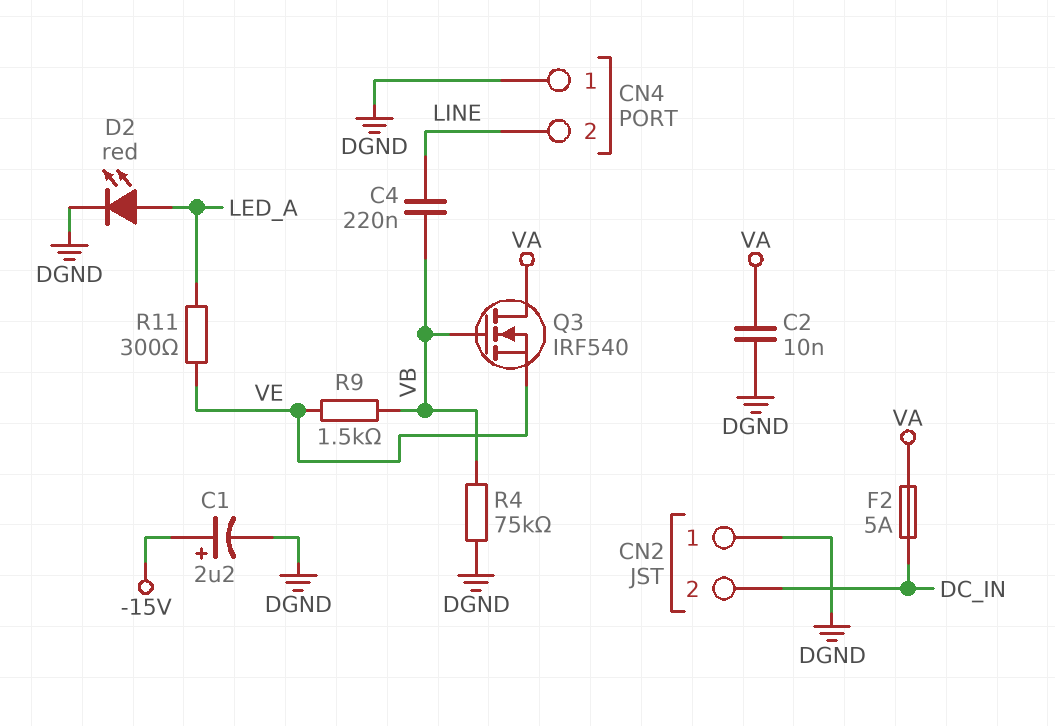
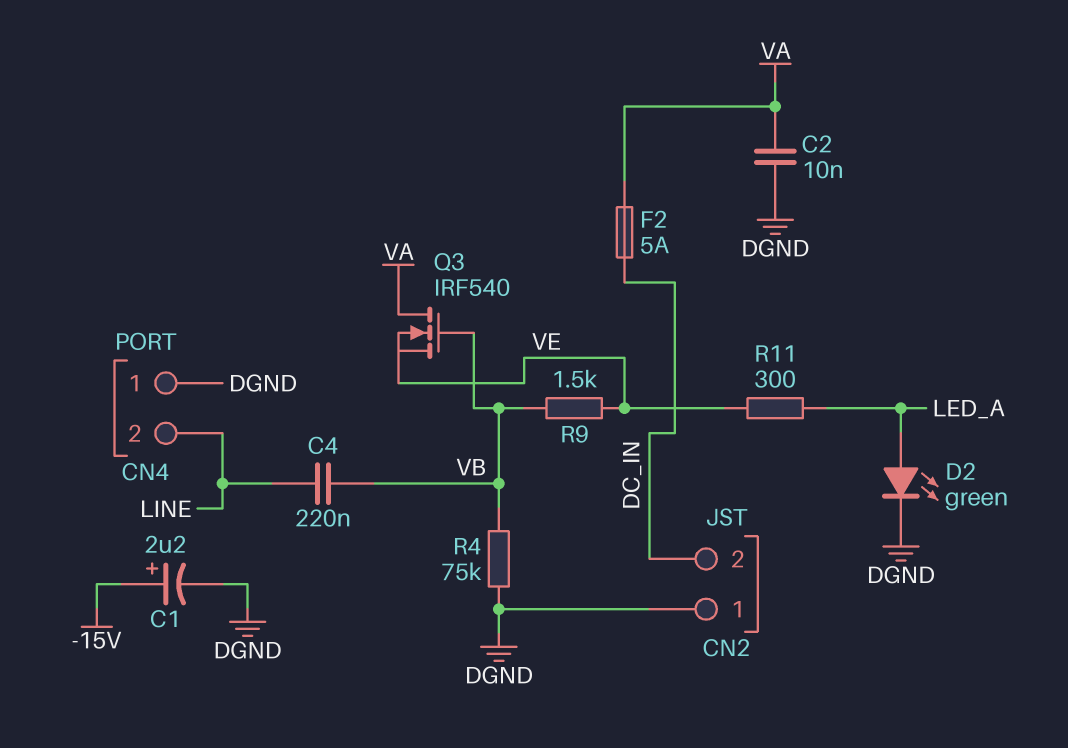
D2: LED red (A LED_A, K DGND) -> LED green (A LED_A, K DGND)

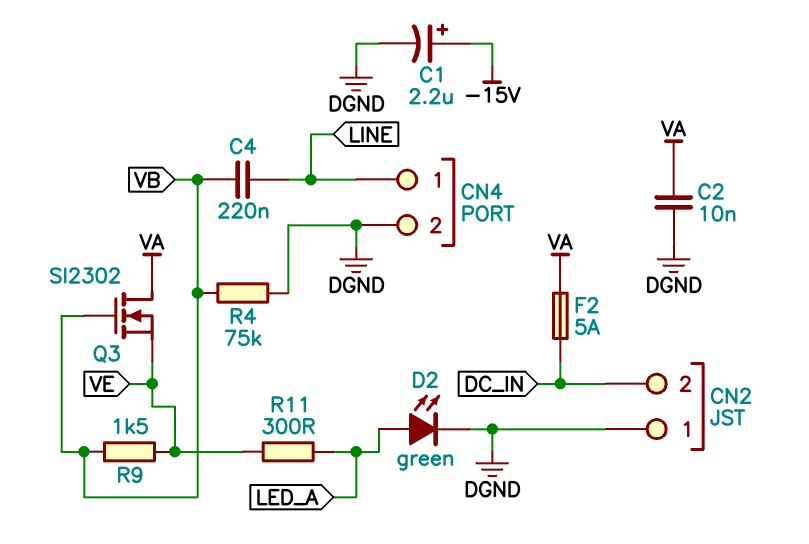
CN4 pin 1: DGND -> LINE
CN4 pin 2: LINE -> DGND
Q3: NMOS IRF540 (G VB, D VA, S VE) -> NMOS SI2302 (G VB, D VA, S VE)

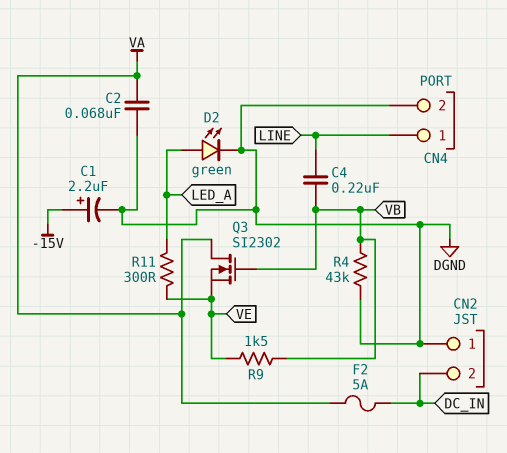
C2: 10nF (DGND, VA) -> 68nF (DGND, VA)
R4: 75k (DGND, VB) -> 43k (DGND, VB)

